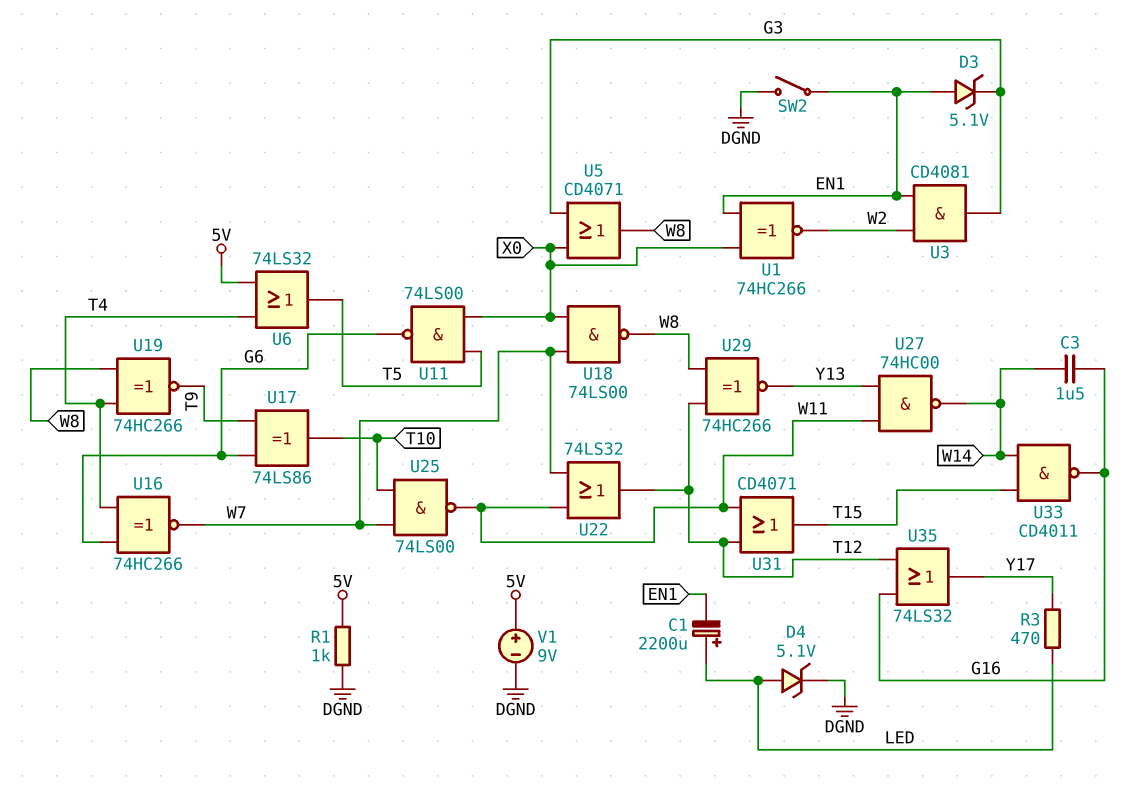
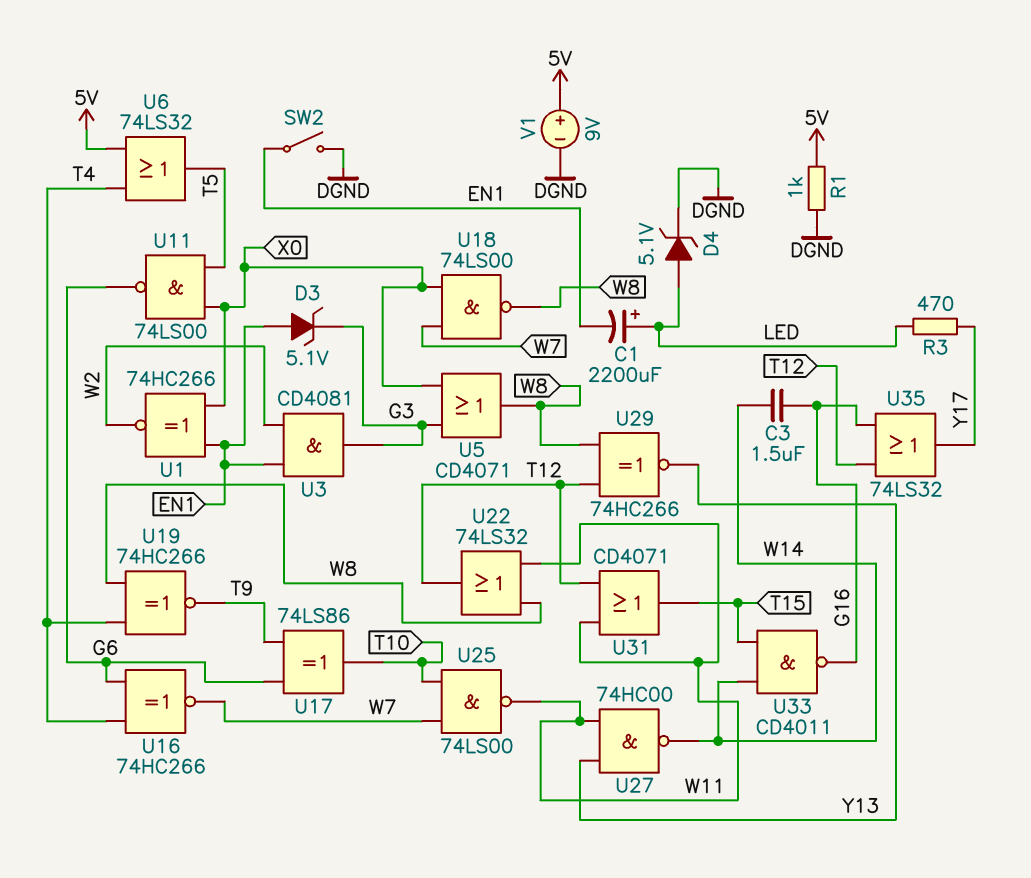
U22: OR 74LS32 (in W7, in W11, out T12) -> OR 74LS32 (in W8, in W11, out T12)

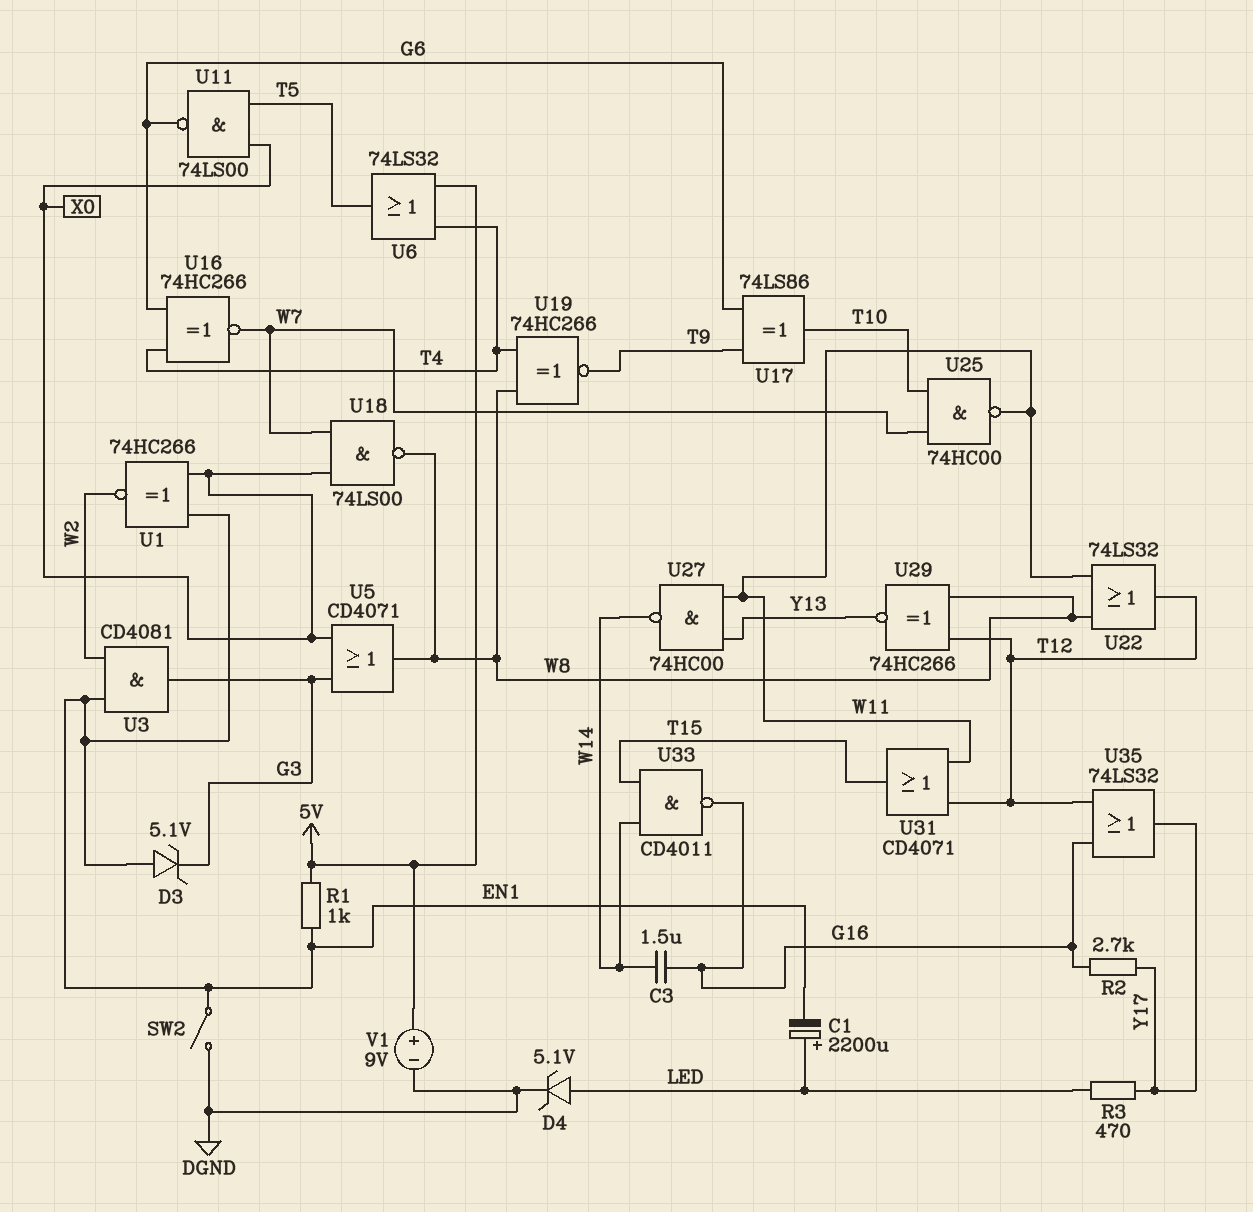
R1: 1k (5V, DGND) -> 1k (5V, EN1)
R2: none -> 2.7k (G16, Y17)
U25: NAND 74LS00 (in T10, in W7, out W11) -> NAND 74HC00 (in T10, in W7, out W11)

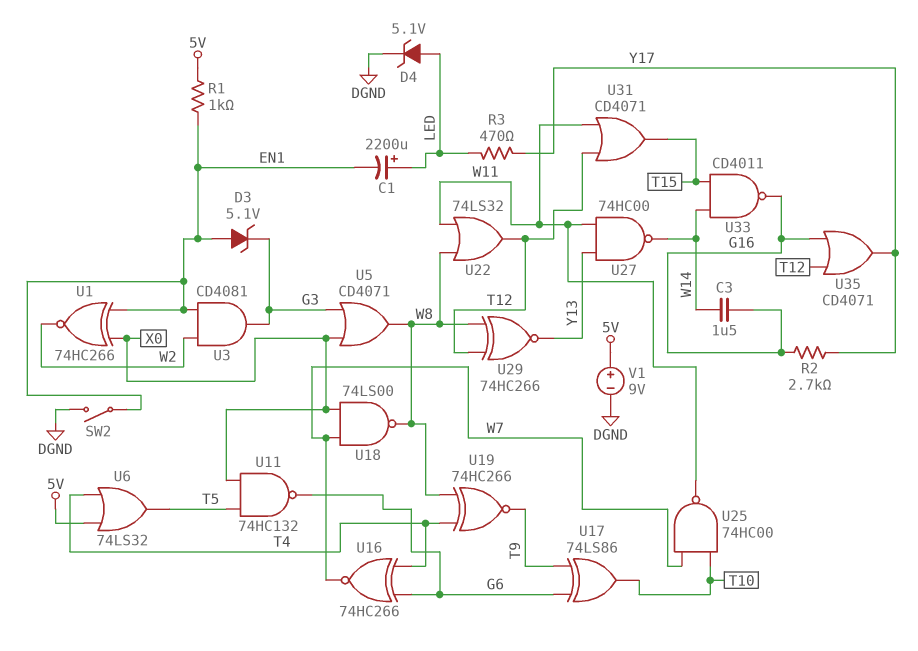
U11: NAND 74LS00 (in T5, in X0, out G6) -> NAND 74HC132 (in T5, in X0, out G6)
U35: OR 74LS32 (in G16, in T12, out Y17) -> OR CD4071 (in G16, in T12, out Y17)

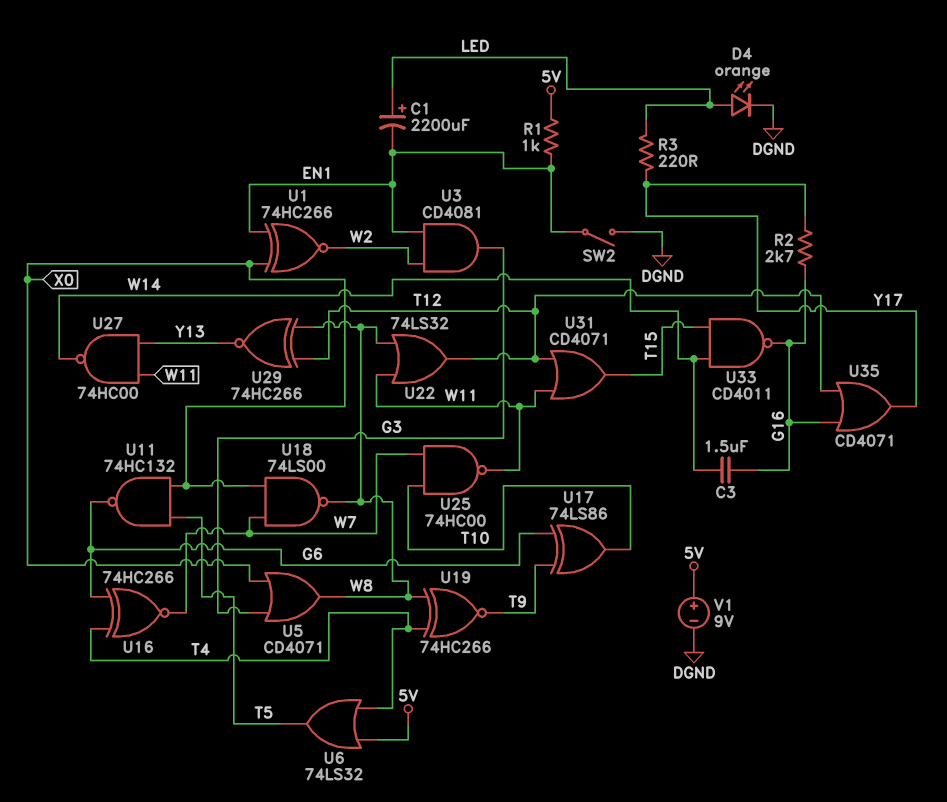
D3: zener 5.1V (A EN1, K G3) -> none
D4: zener 5.1V (A LED, K DGND) -> LED orange (A LED, K DGND)
R3: 470 (LED, Y17) -> 220 (LED, Y17)

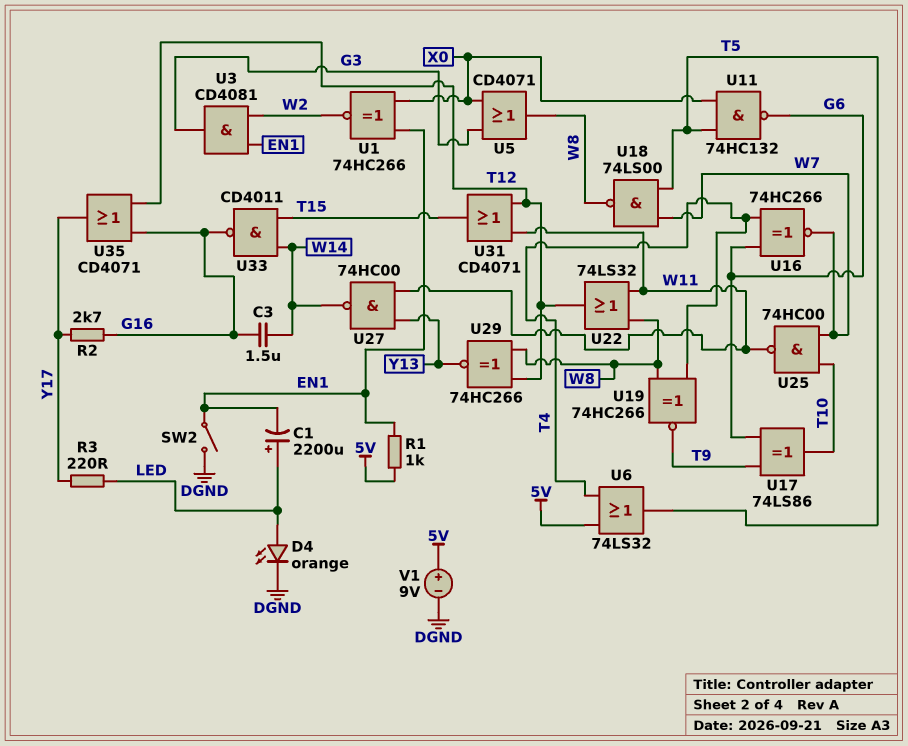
U18: NAND 74LS00 (in W7, in X0, out W8) -> NAND 74LS00 (in T5, in W7, out W8)

